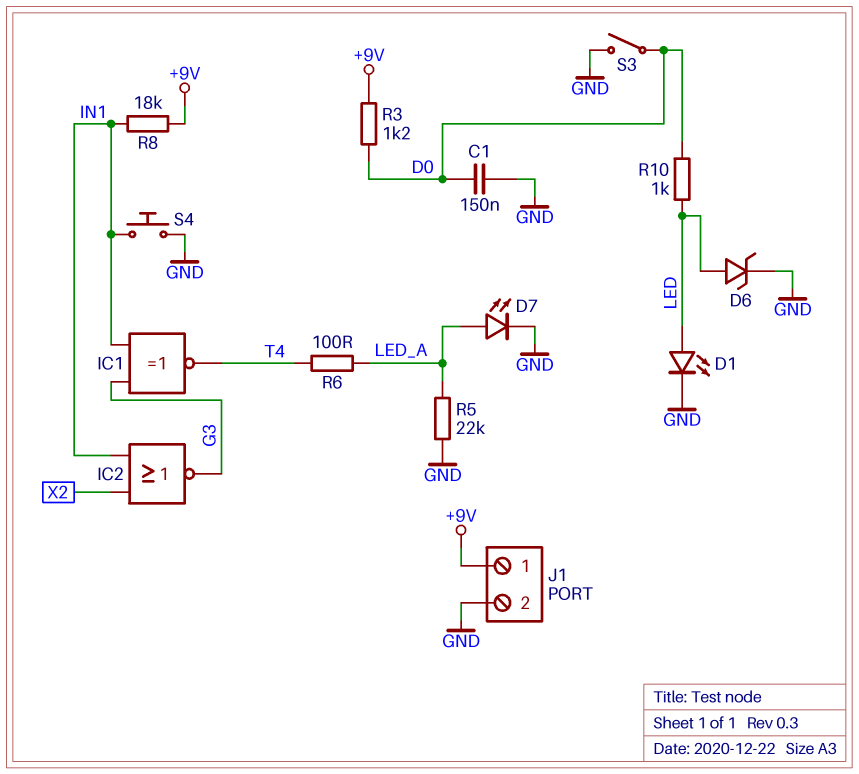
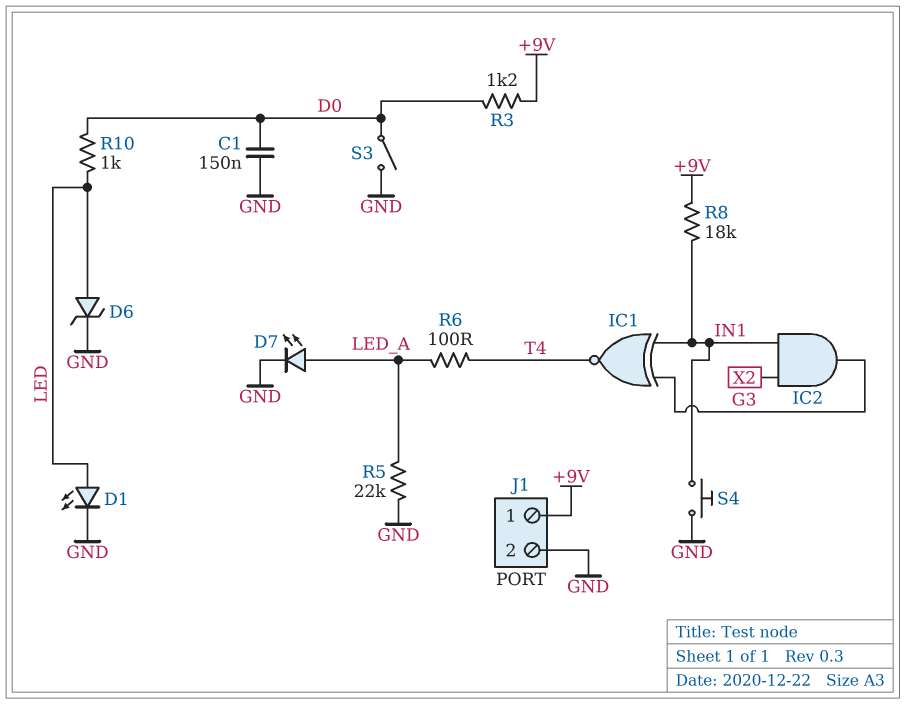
IC2: NOR (in IN1, in X2, out G3) -> AND (in IN1, in X2, out G3)

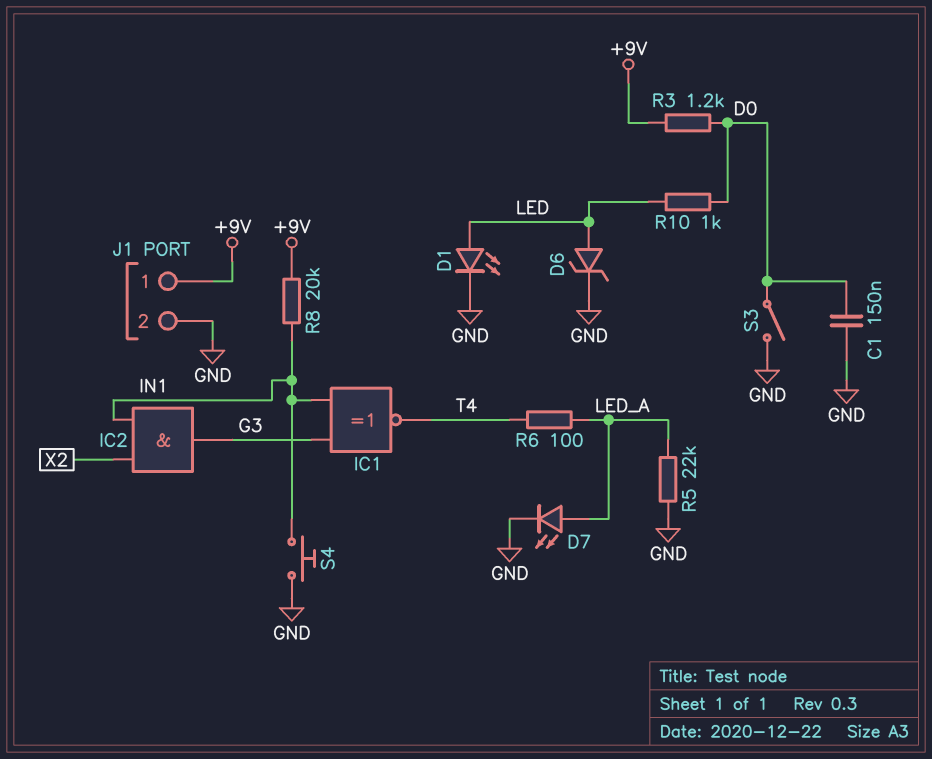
R8: 18k (+9V, IN1) -> 20k (+9V, IN1)

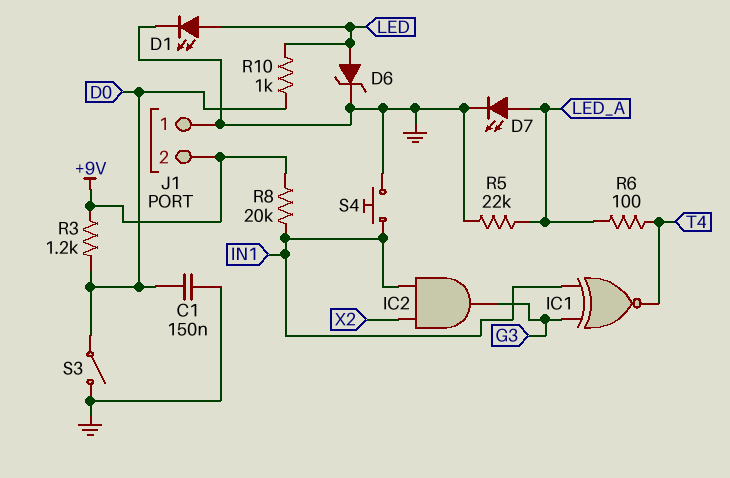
J1 pin 1: +9V -> GND
J1 pin 2: GND -> +9V

